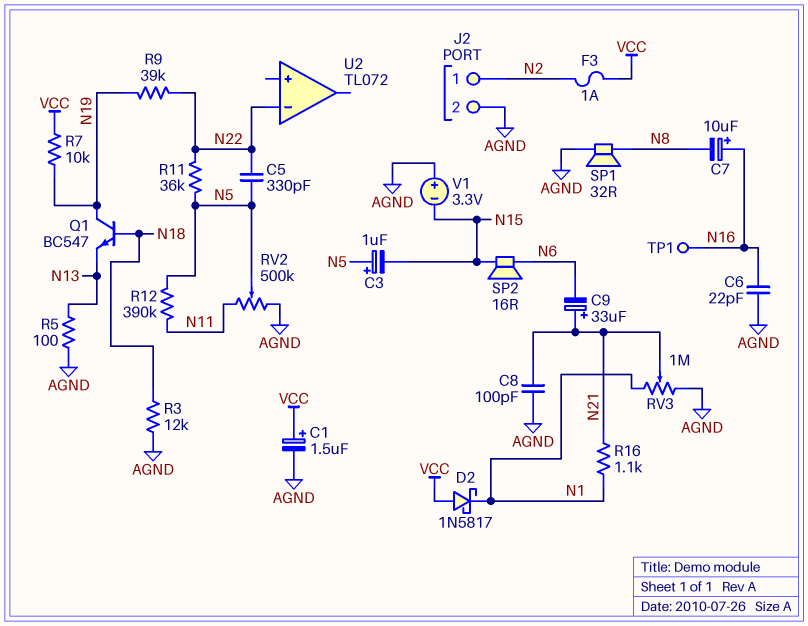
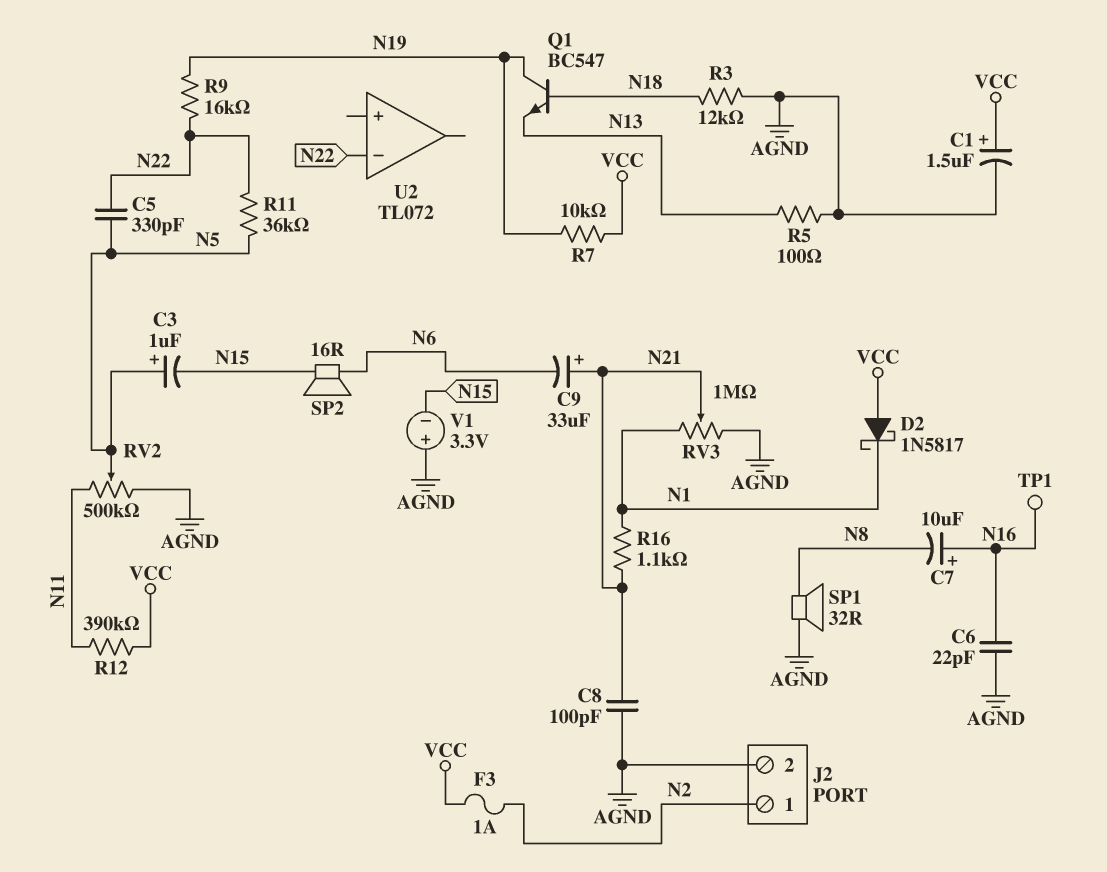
R9: 39k (N19, N22) -> 16k (N19, N22)
R12: 390k (N5, N11) -> 390k (N11, VCC)

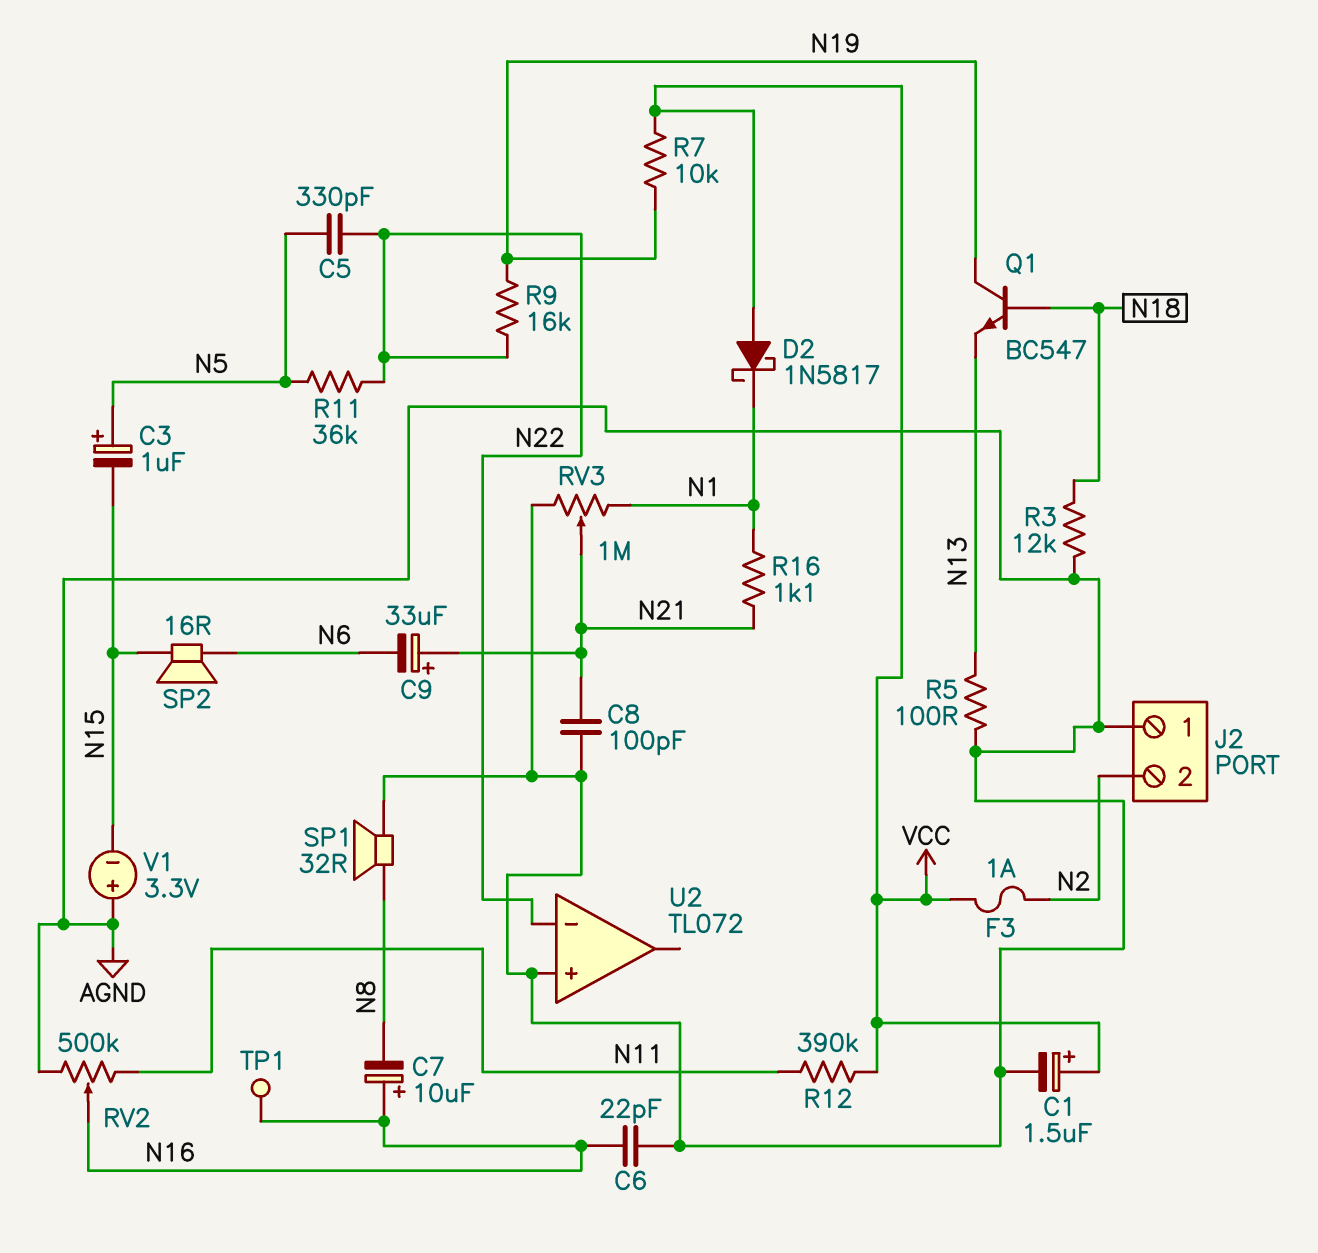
J2 pin 1: N2 -> AGND
J2 pin 2: AGND -> N2
RV2: 500k (AGND, N11, wiper N5) -> 500k (AGND, N11, wiper N16)
U2 pin in+: none -> AGND

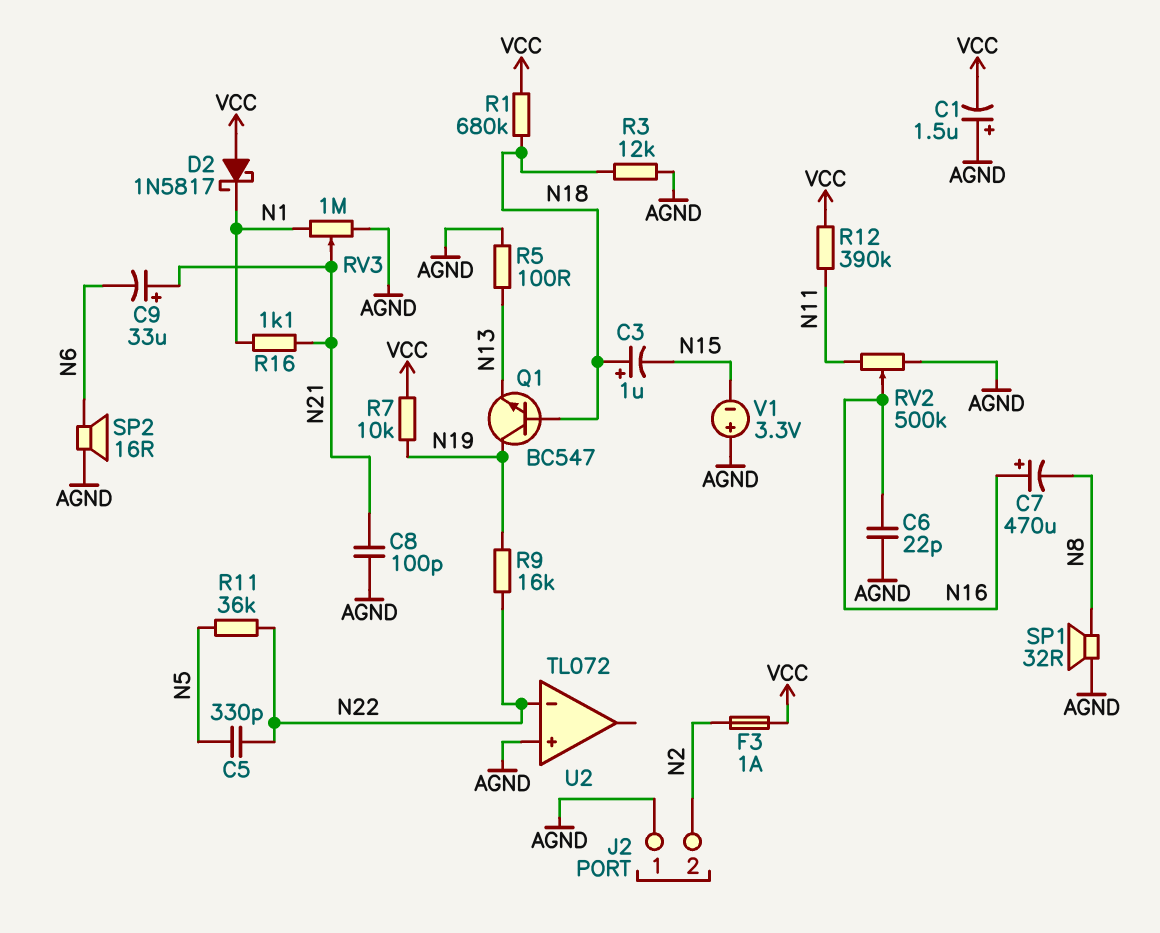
C1: 1.5uF (plus VCC, minus AGND) -> 1.5uF (plus AGND, minus VCC)
C3: 1uF (plus N5, minus N15) -> 1uF (plus N18, minus N15)
C7: 10uF (plus N16, minus N8) -> 470uF (plus N16, minus N8)
R1: none -> 680k (N18, VCC)
SP2: speaker 16R (N6, N15) -> speaker 16R (AGND, N6)
TP1: test point (N16) -> none

